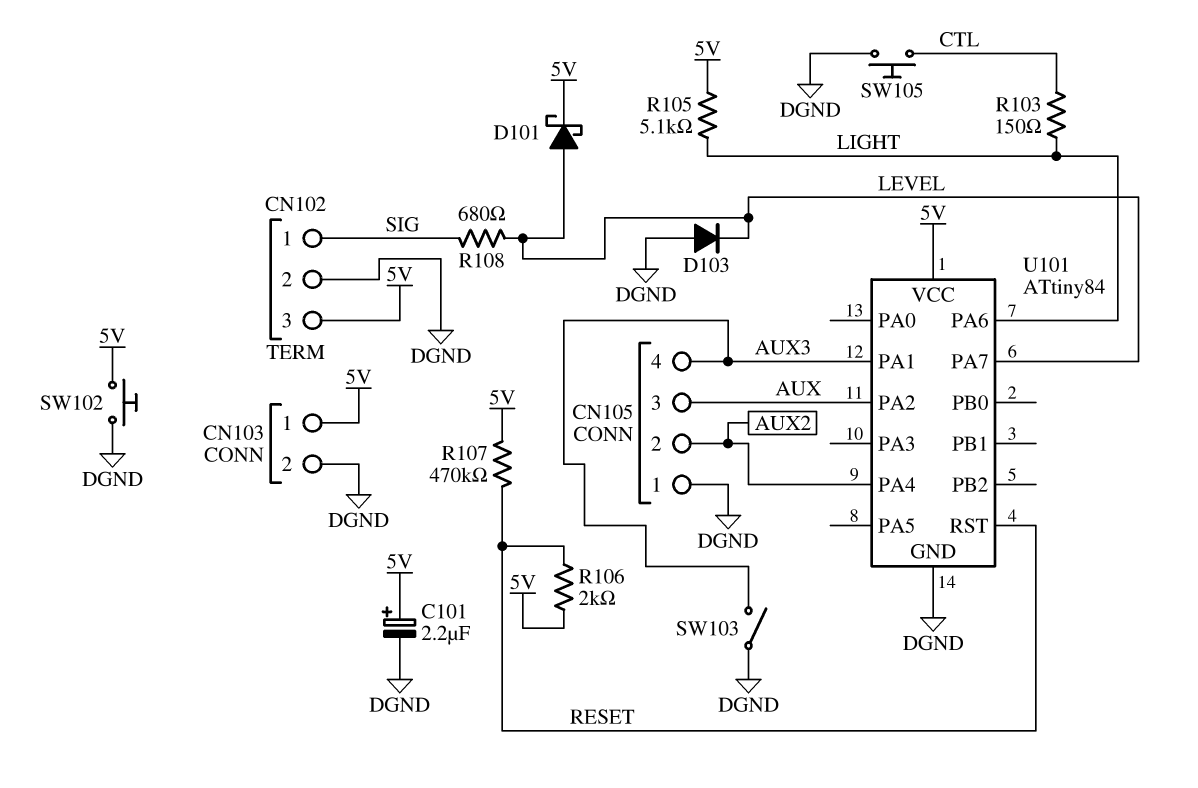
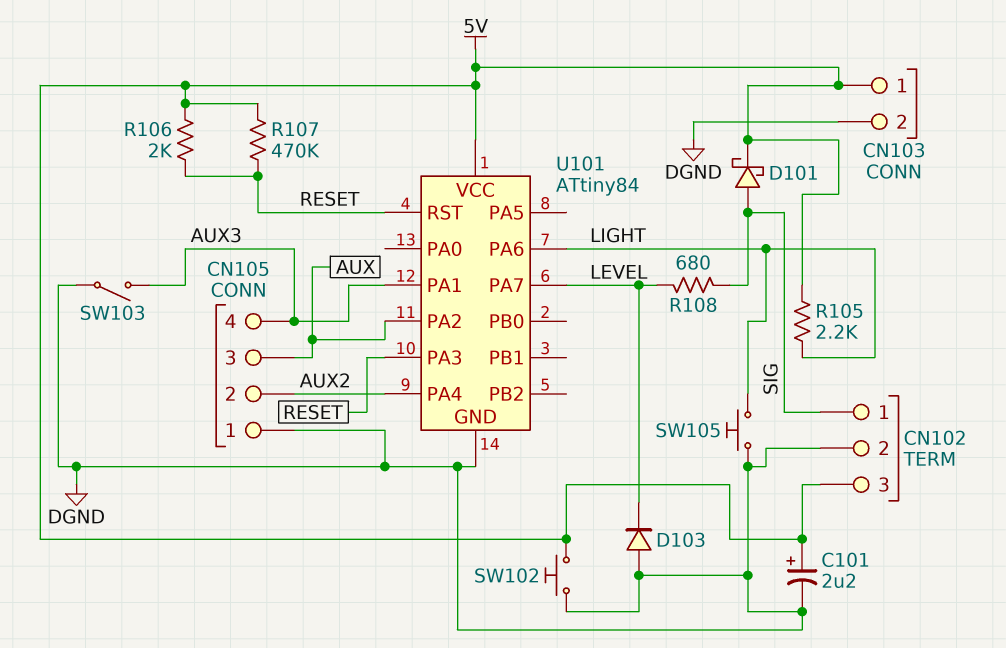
D101: schottky (A LEVEL, K 5V) -> schottky (A SIG, K 5V)
R103: 150 (CTL, LIGHT) -> none
R105: 5.1k (5V, LIGHT) -> 2.2k (5V, LIGHT)
SW105: button (CTL, DGND) -> button (DGND, LIGHT)
U101 pin PA3: none -> RESET

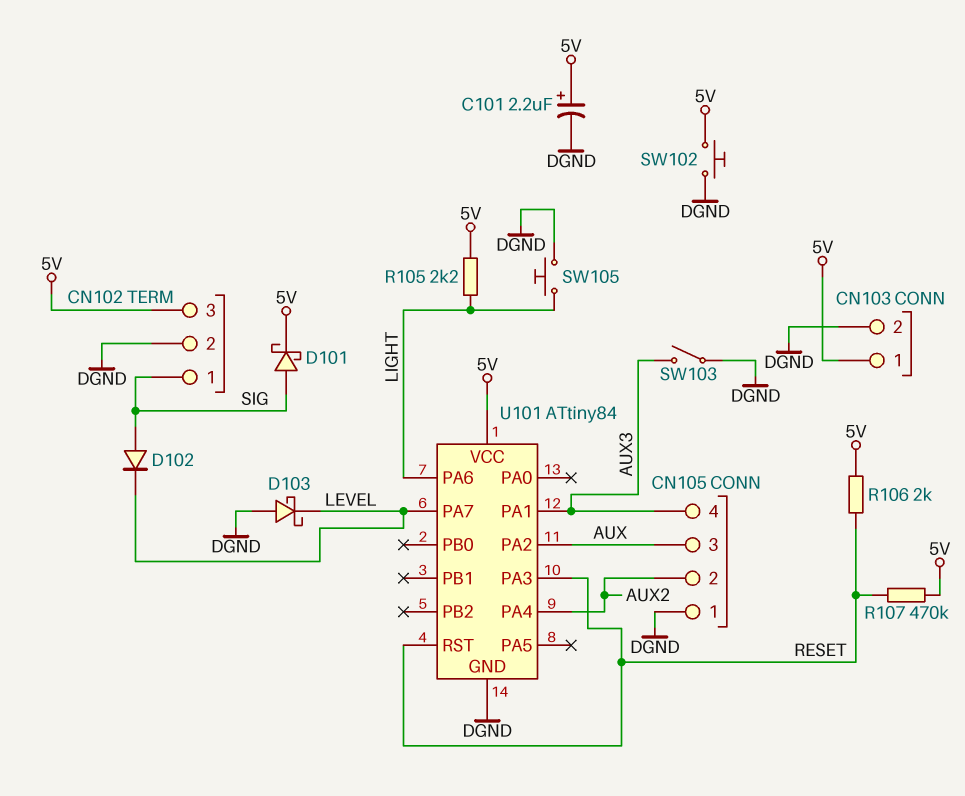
D102: none -> diode (A SIG, K LEVEL)
D103: diode (A DGND, K LEVEL) -> schottky (A DGND, K LEVEL)
R108: 680 (LEVEL, SIG) -> none

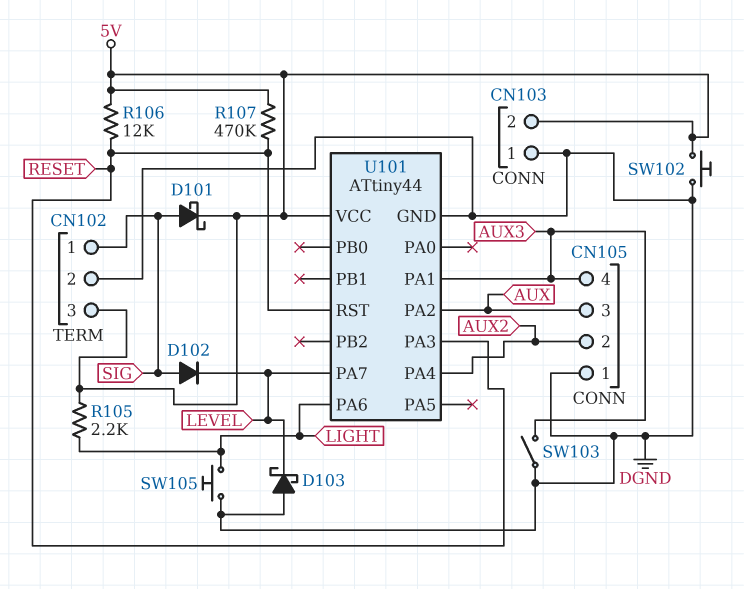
C101: 2.2uF (plus 5V, minus DGND) -> none
CN103 pin 1: 5V -> DGND
CN103 pin 2: DGND -> 5V
R106: 2k (5V, RESET) -> 12k (5V, RESET)
U101: ATtiny84 -> ATtiny44

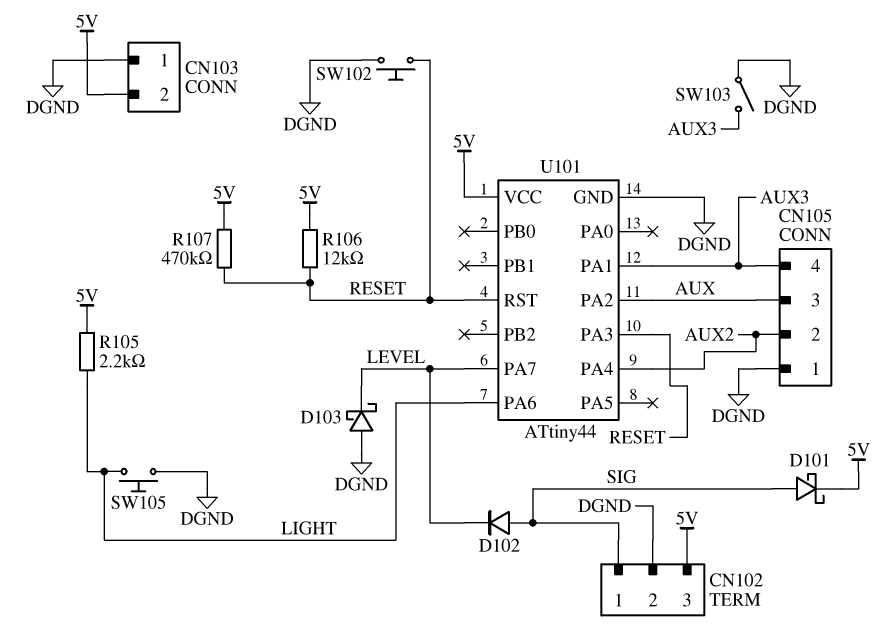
SW102: button (5V, DGND) -> button (DGND, RESET)

